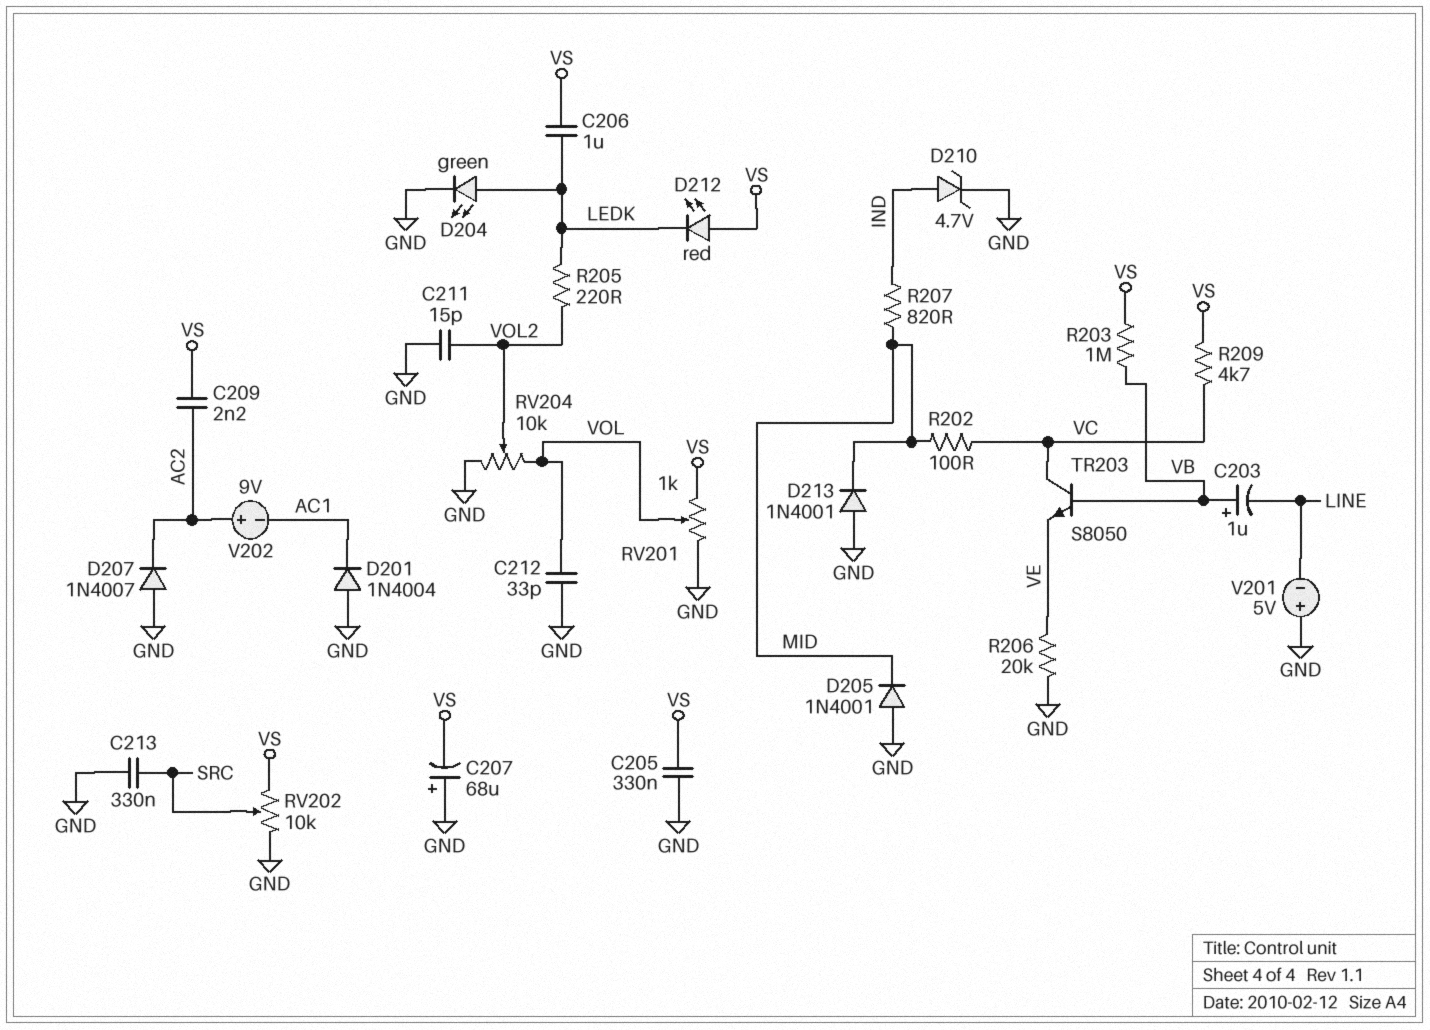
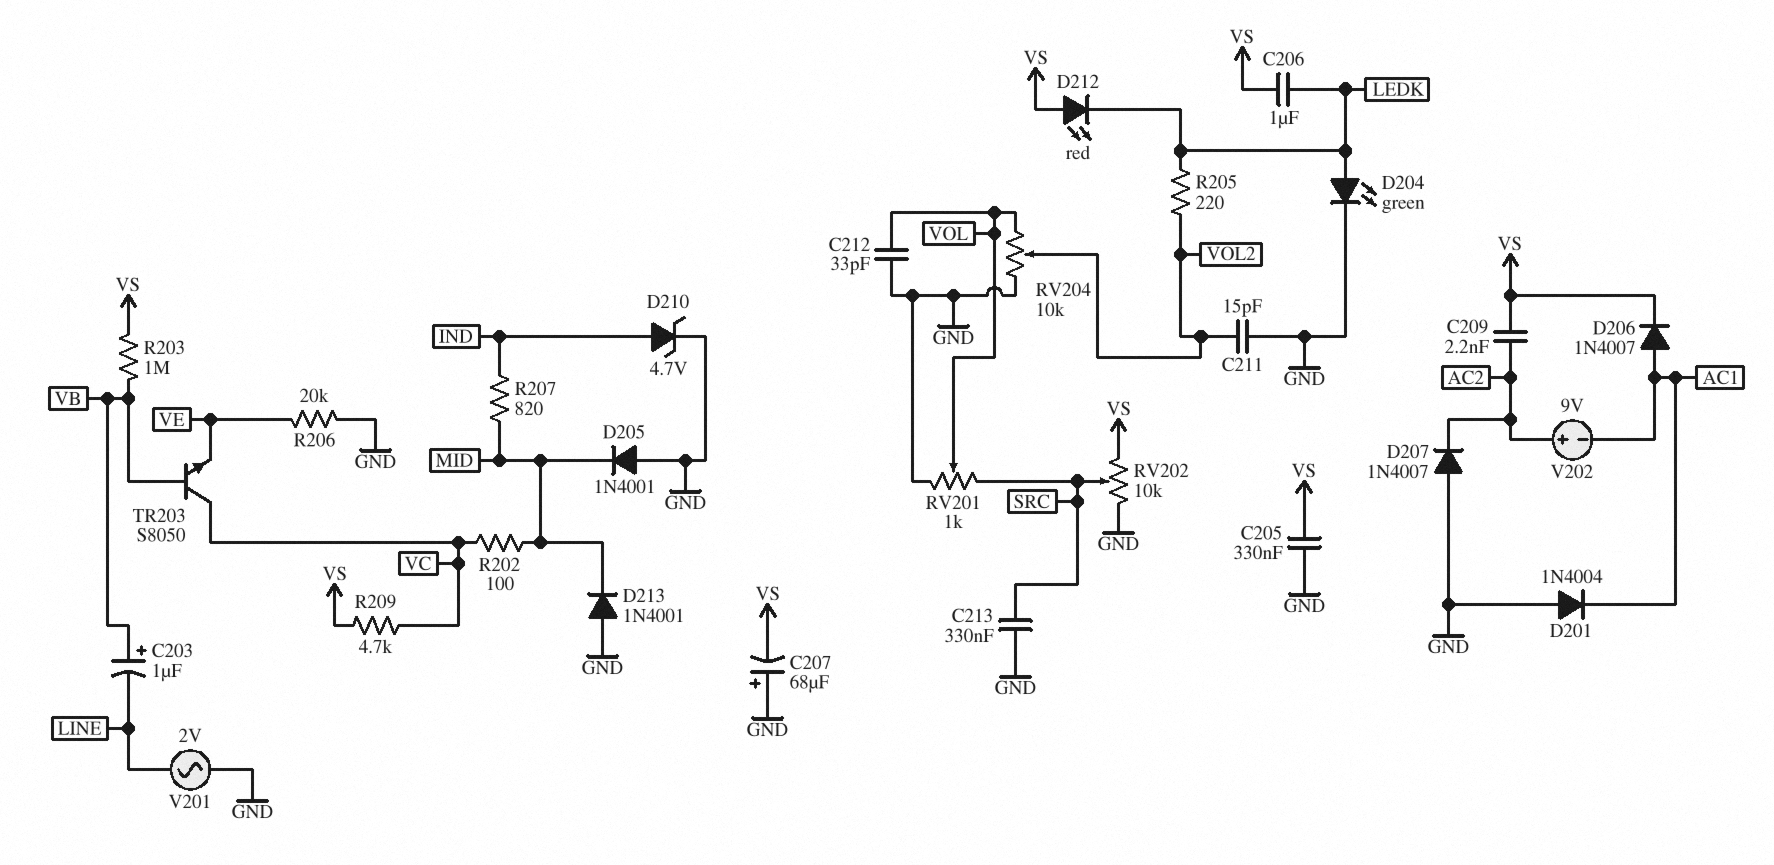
D206: none -> diode 1N4007 (A AC1, K VS)
RV201: 1k (GND, VS, wiper VOL) -> 1k (GND, SRC, wiper VOL)
V201: 5V (plus GND, minus LINE) -> AC 2V (GND, LINE)

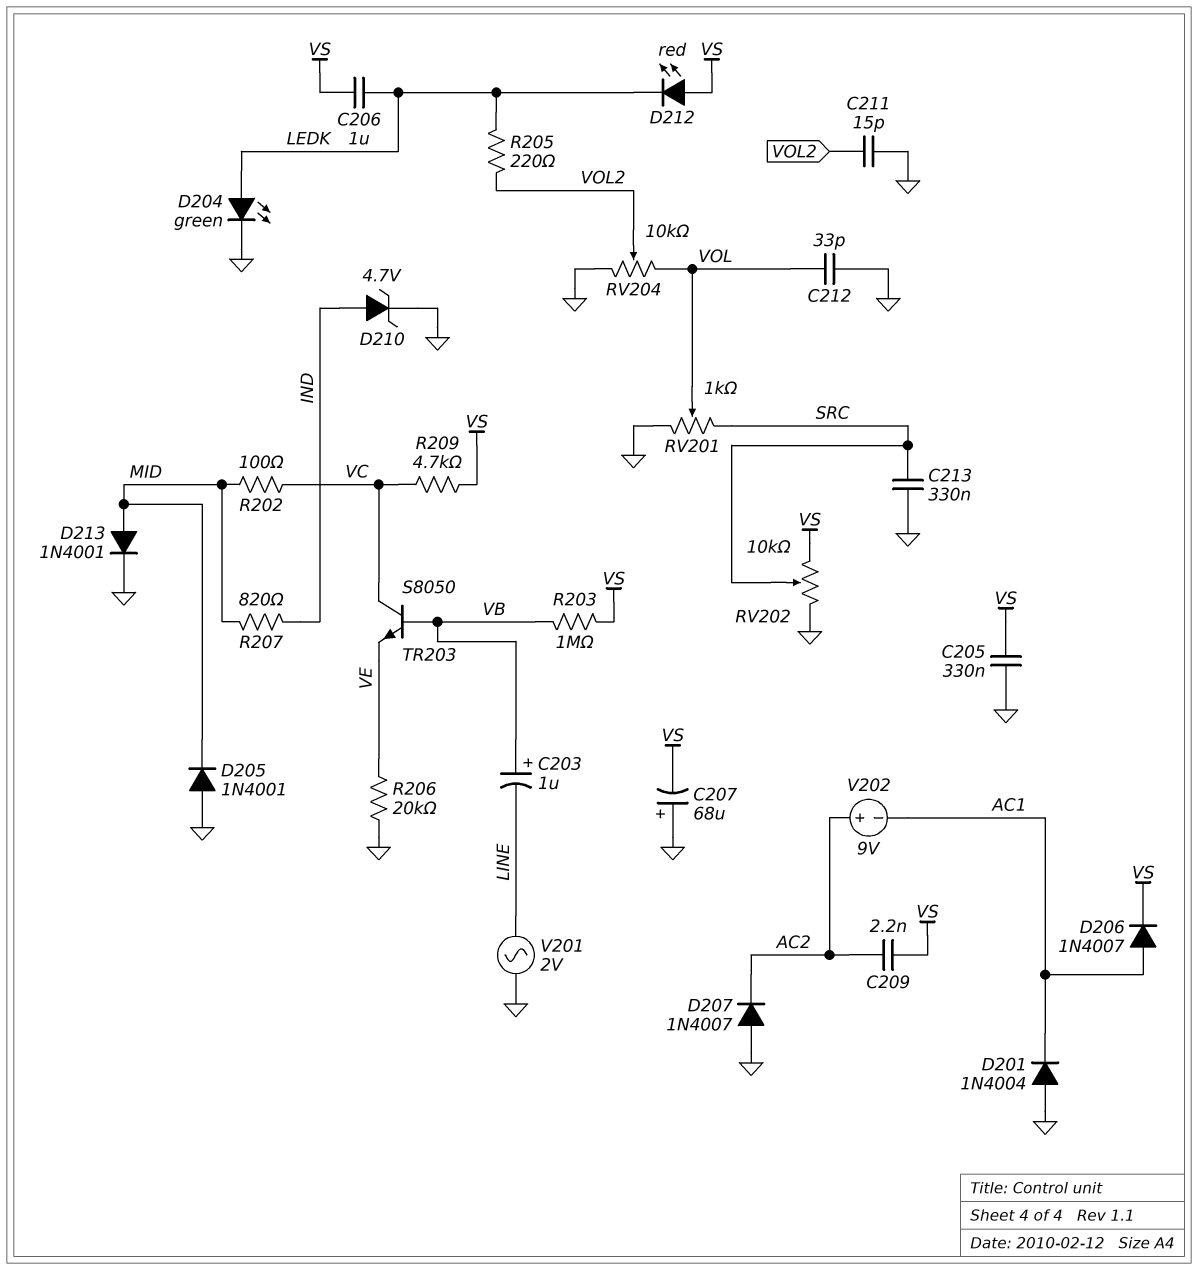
D213: diode 1N4001 (A GND, K MID) -> diode 1N4001 (A MID, K GND)

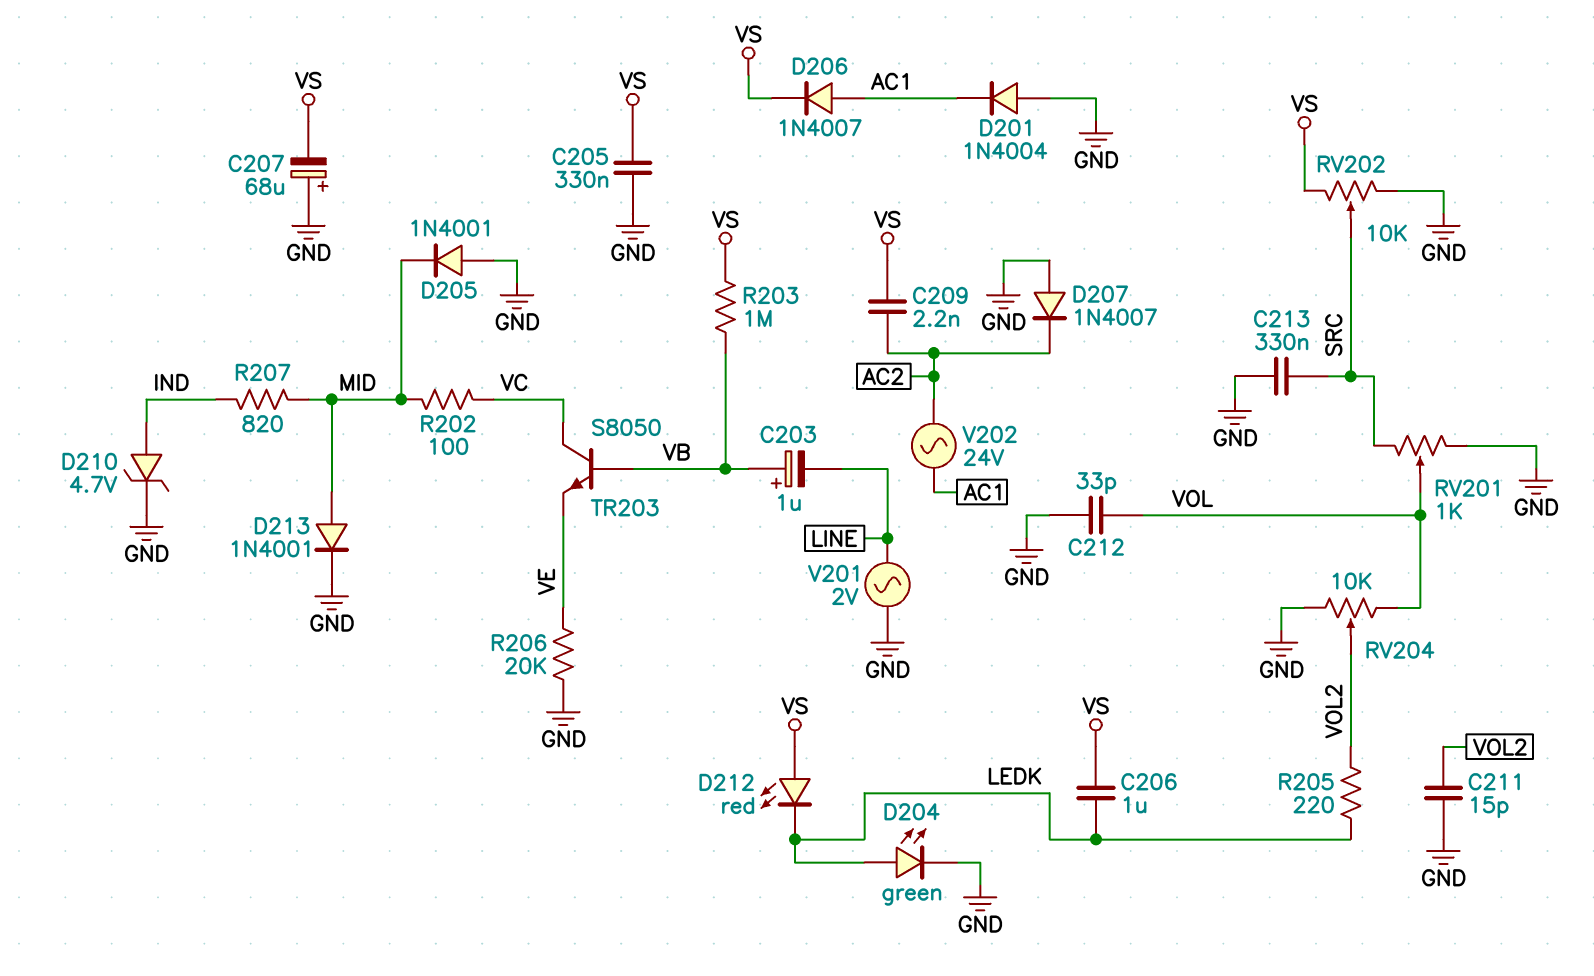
R209: 4.7k (VC, VS) -> none
V202: 9V (plus AC2, minus AC1) -> AC 24V (AC1, AC2)

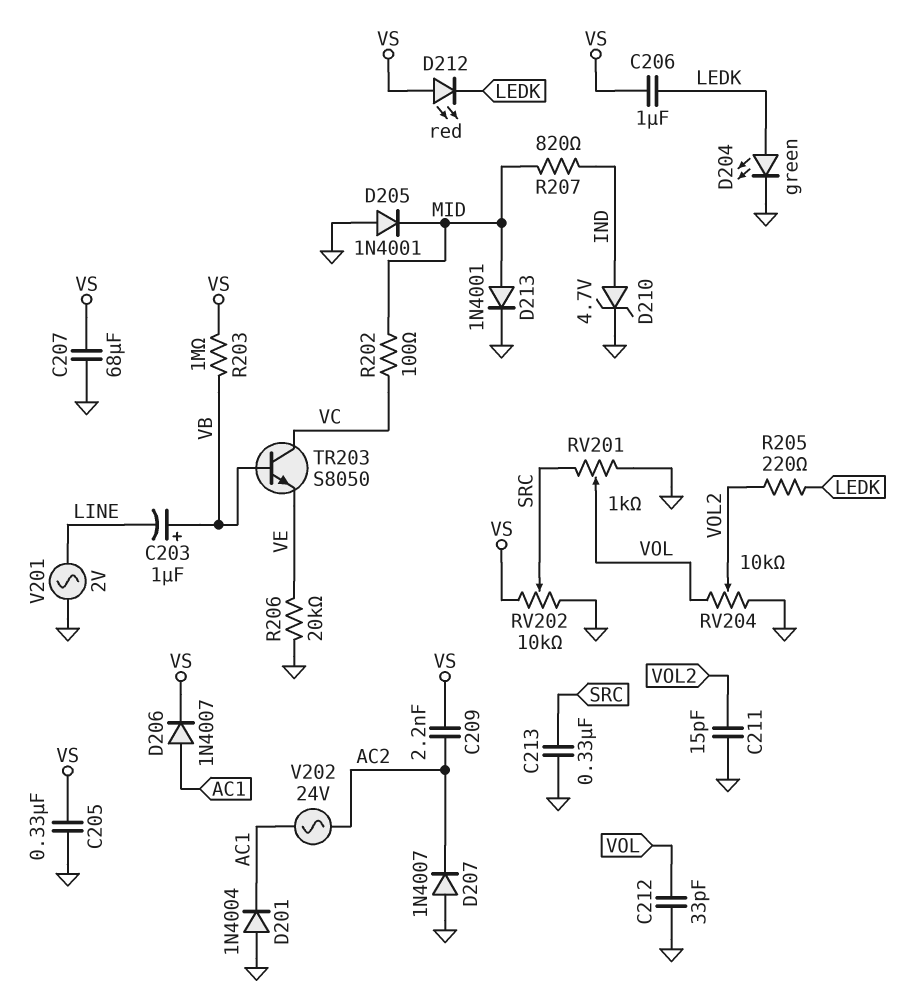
C207: 68uF (plus GND, minus VS) -> 68uF (GND, VS)

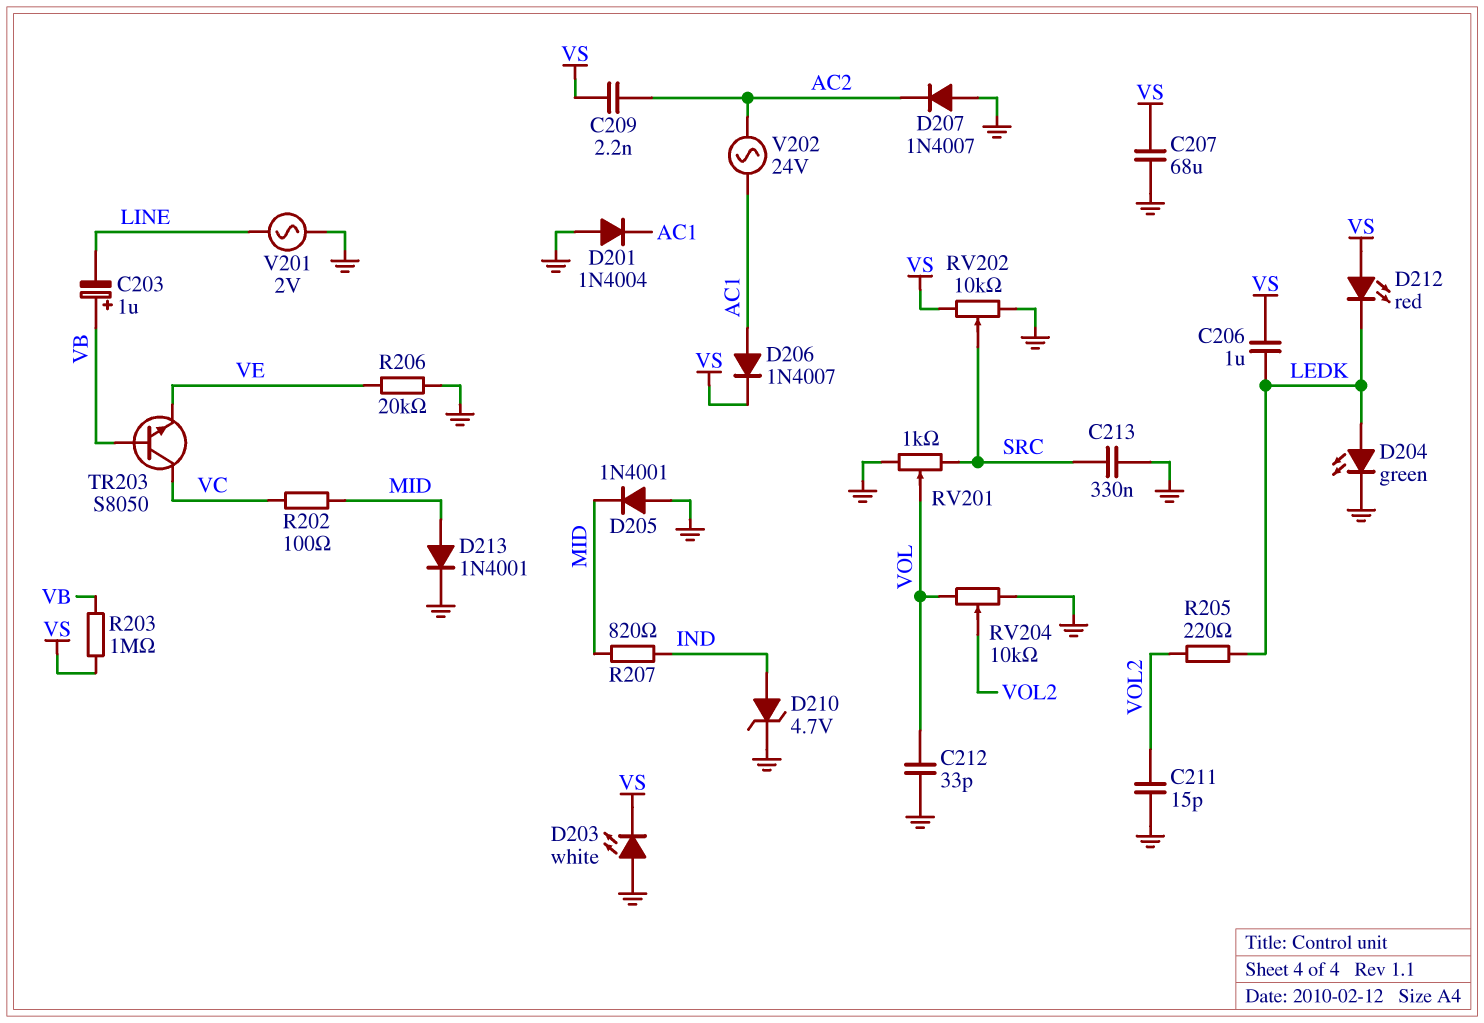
C205: 330nF (GND, VS) -> none
D203: none -> LED white (A GND, K VS)

